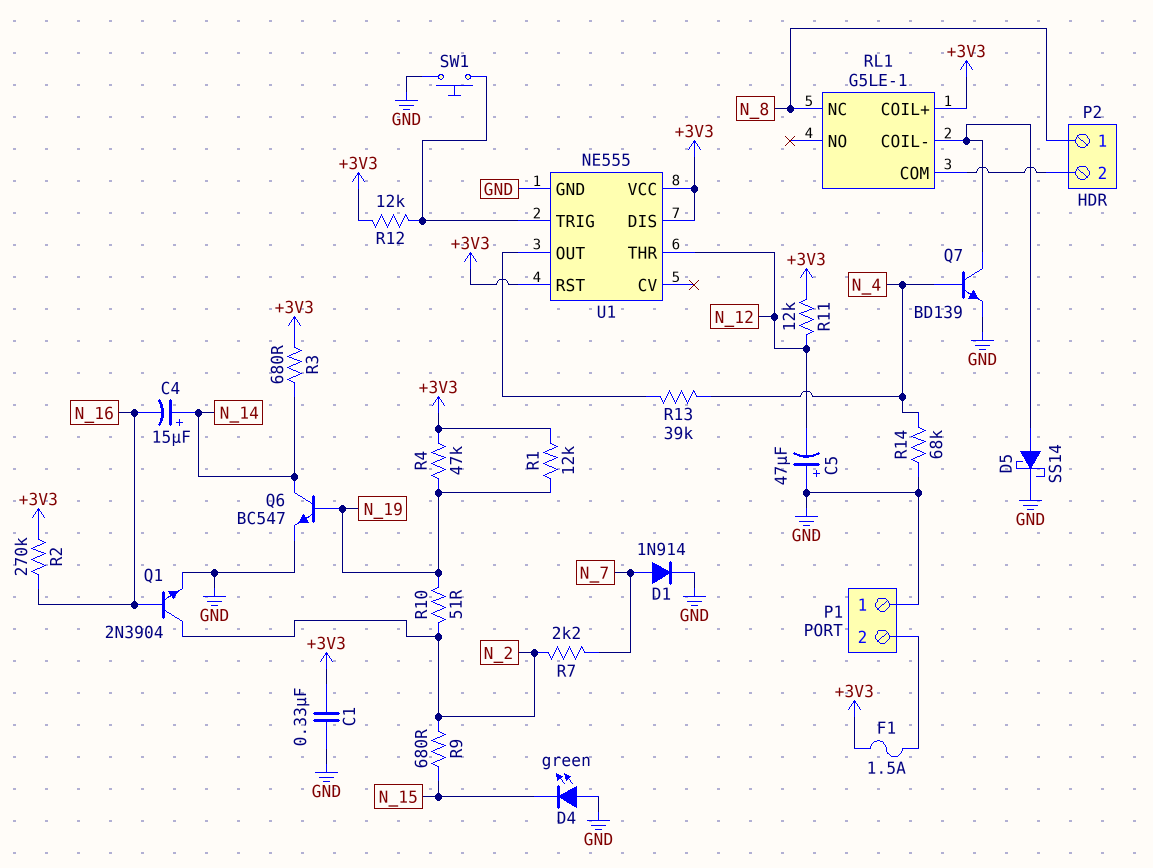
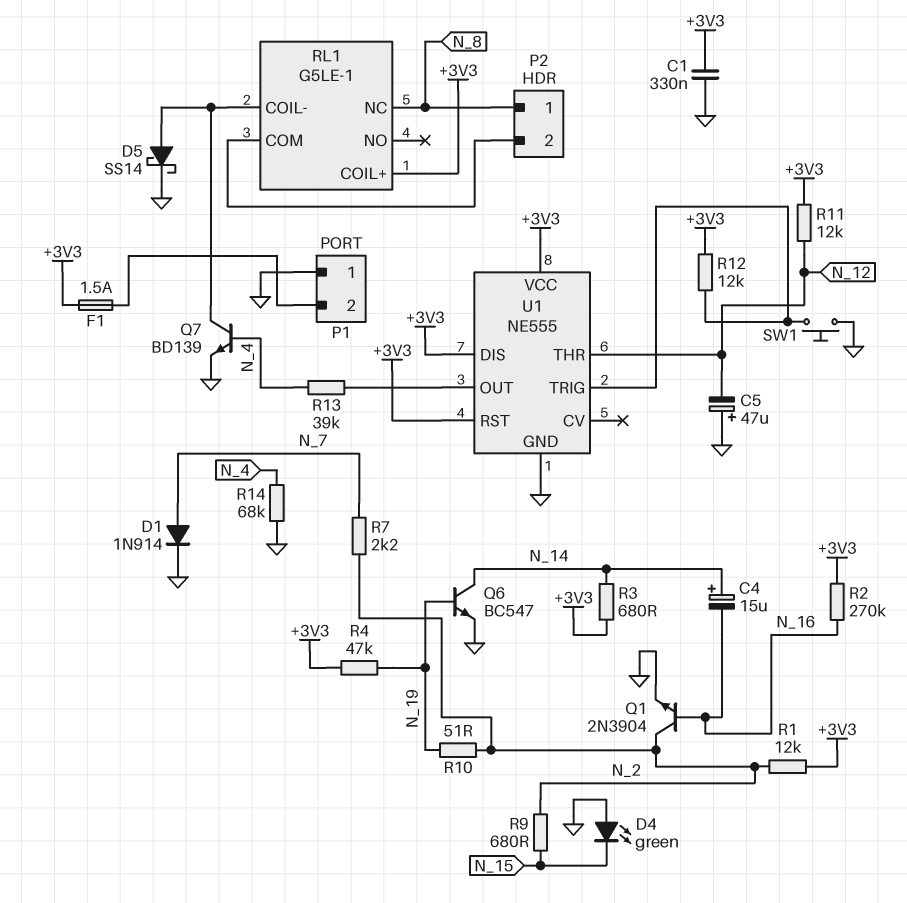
R1: 12k (+3V3, N_19) -> 12k (+3V3, N_2)

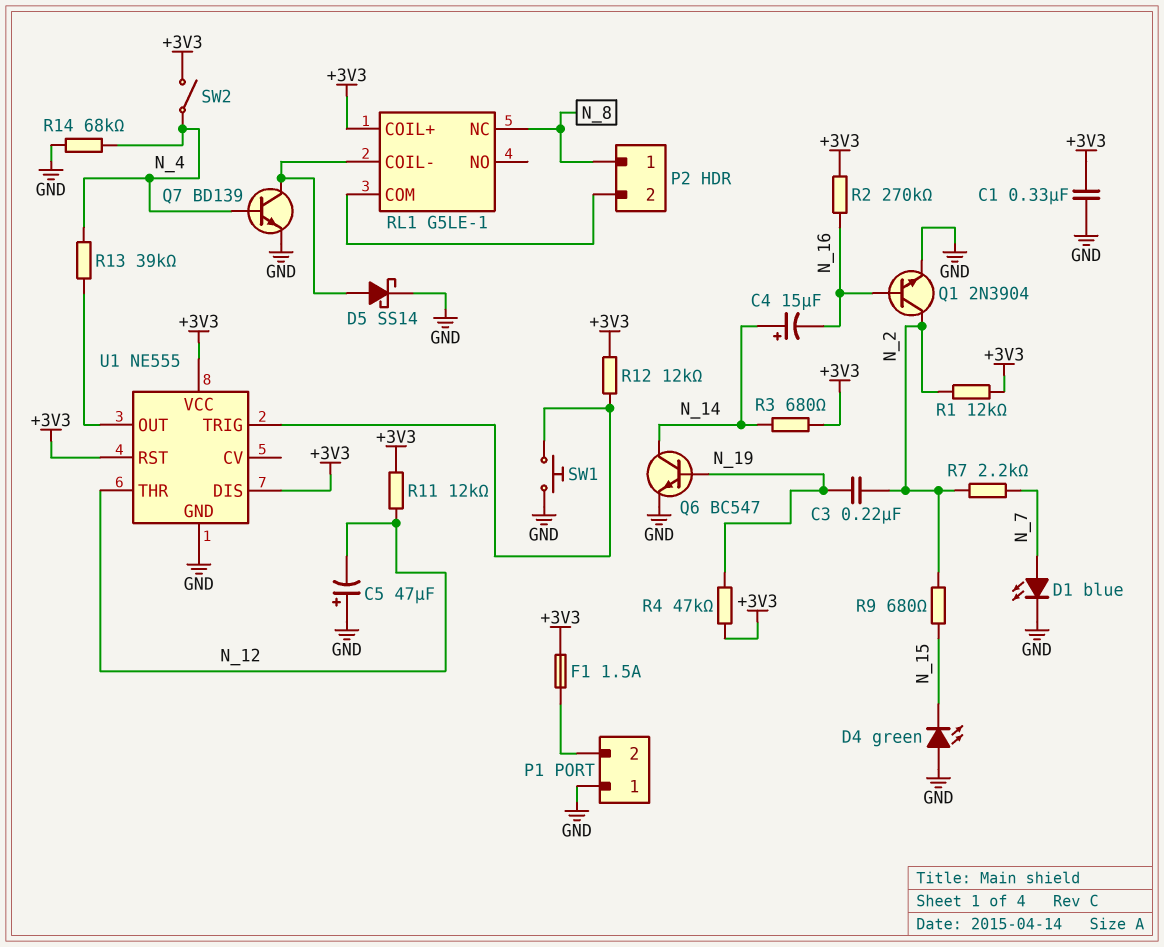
C3: none -> 220nF (N_2, N_19)
D1: diode 1N914 (A N_7, K GND) -> LED blue (A N_7, K GND)
R10: 51 (N_2, N_19) -> none
SW2: none -> switch (+3V3, N_4)

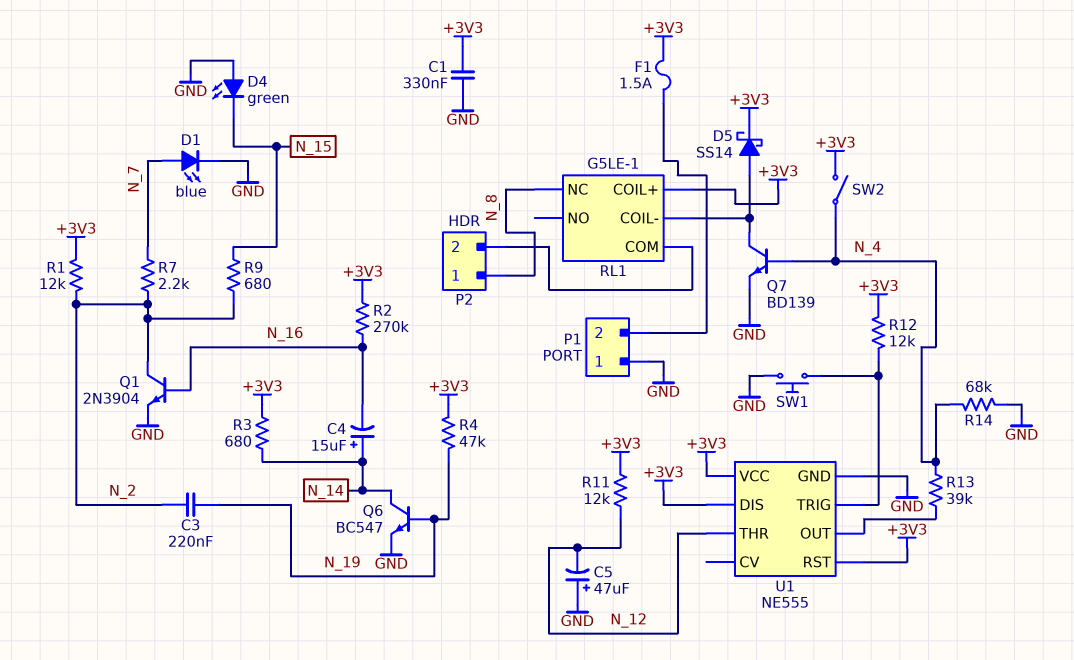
D5: schottky SS14 (A RL1/COIL-, K GND) -> schottky SS14 (A RL1/COIL-, K +3V3)

